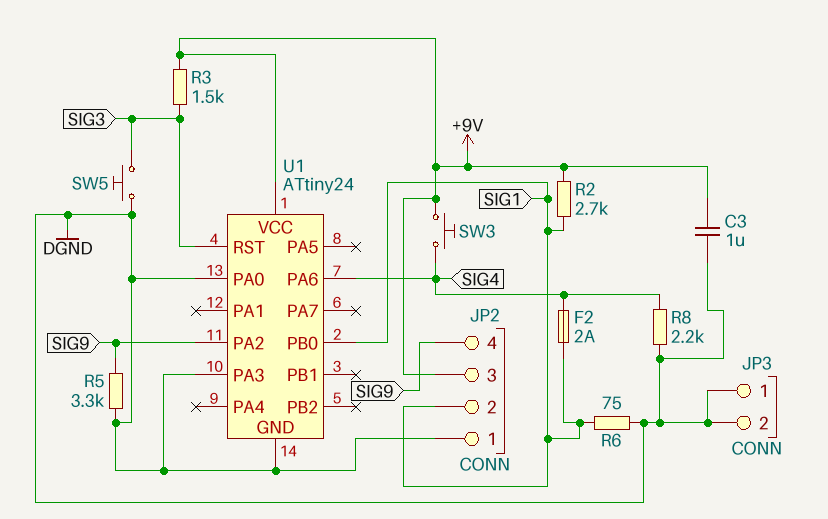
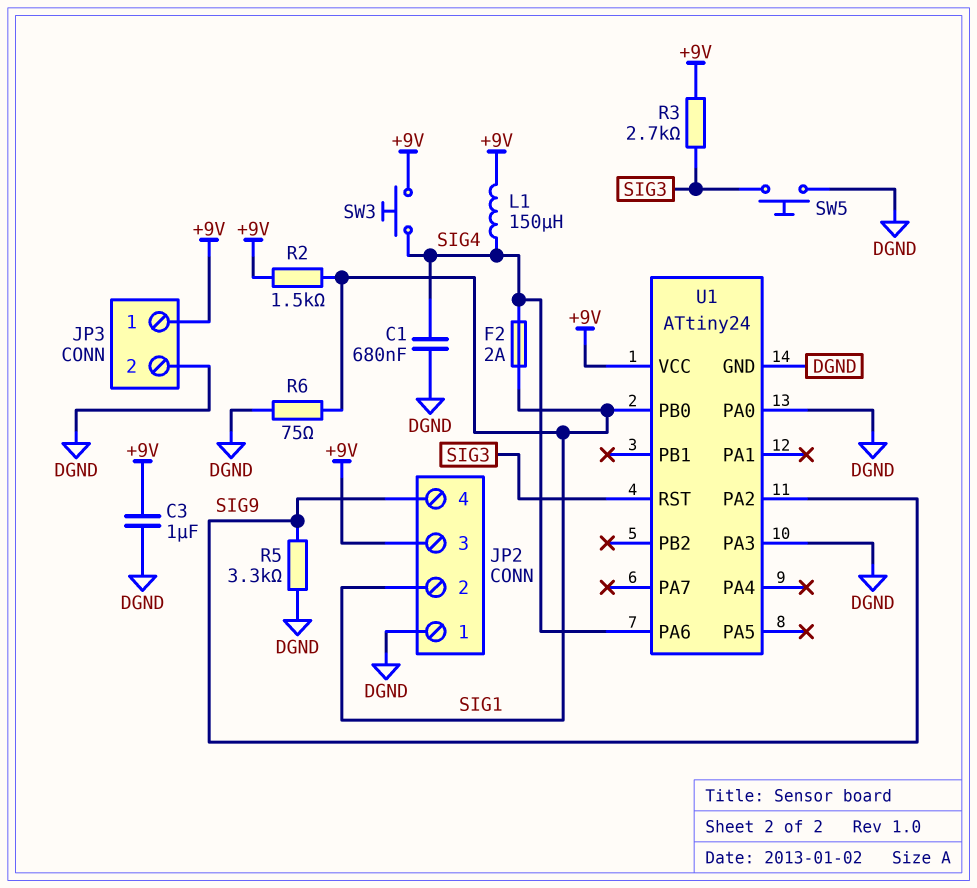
C1: none -> 680nF (DGND, SIG4)
JP3 pin 1: DGND -> +9V
L1: none -> 150uH (+9V, SIG4)
R2: 2.7k (+9V, SIG1) -> 1.5k (+9V, SIG1)
R3: 1.5k (+9V, SIG3) -> 2.7k (+9V, SIG3)
R8: 2.2k (DGND, SIG4) -> none

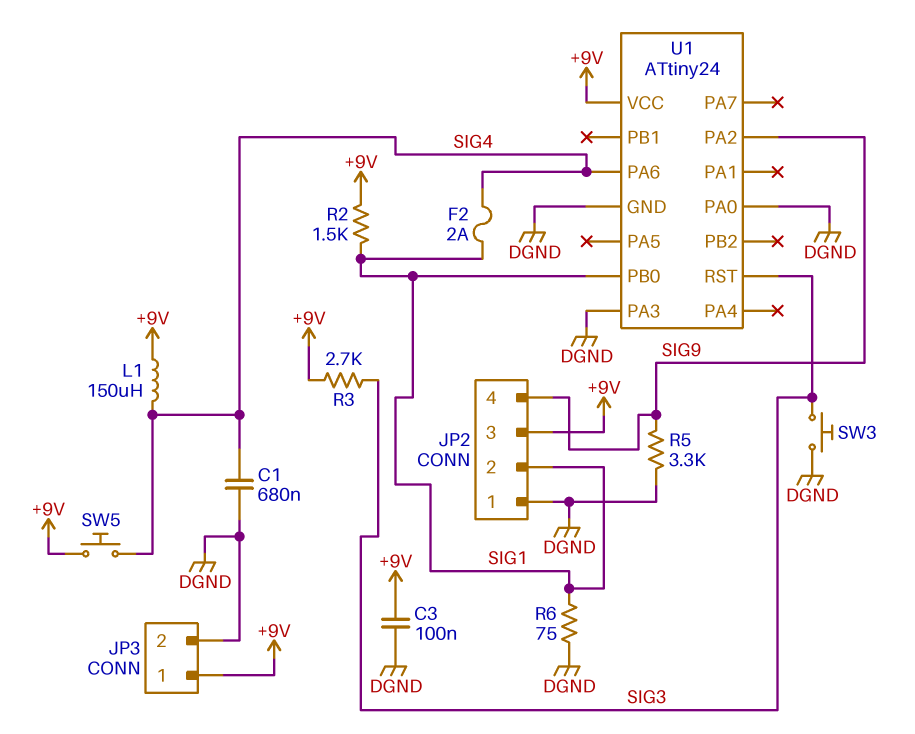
C3: 1uF (+9V, DGND) -> 100nF (+9V, DGND)
SW3: button (+9V, SIG4) -> button (DGND, SIG3)
SW5: button (DGND, SIG3) -> button (+9V, SIG4)

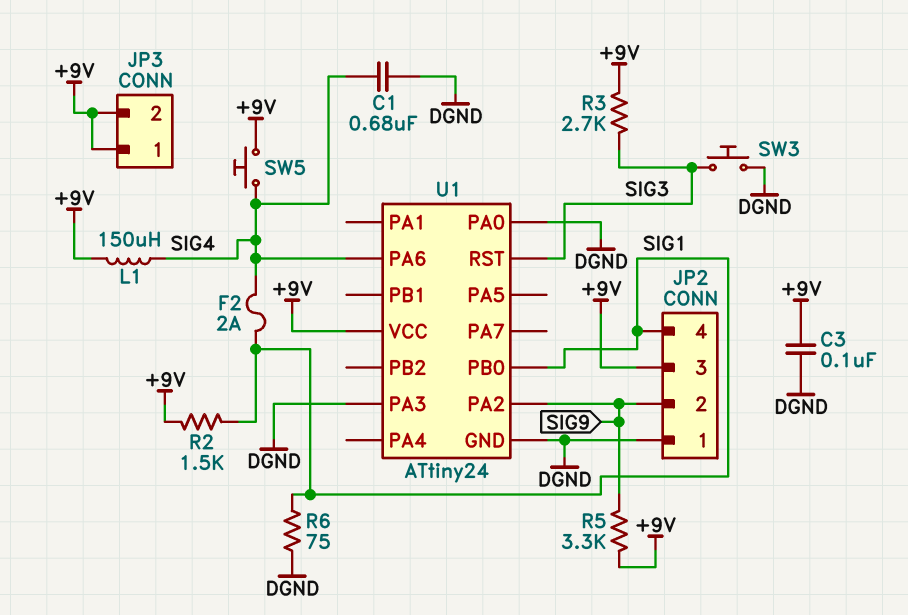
JP2 pin 2: SIG1 -> SIG9
JP2 pin 4: SIG9 -> SIG1
JP3 pin 2: DGND -> +9V
R5: 3.3k (DGND, SIG9) -> 3.3k (+9V, SIG9)

